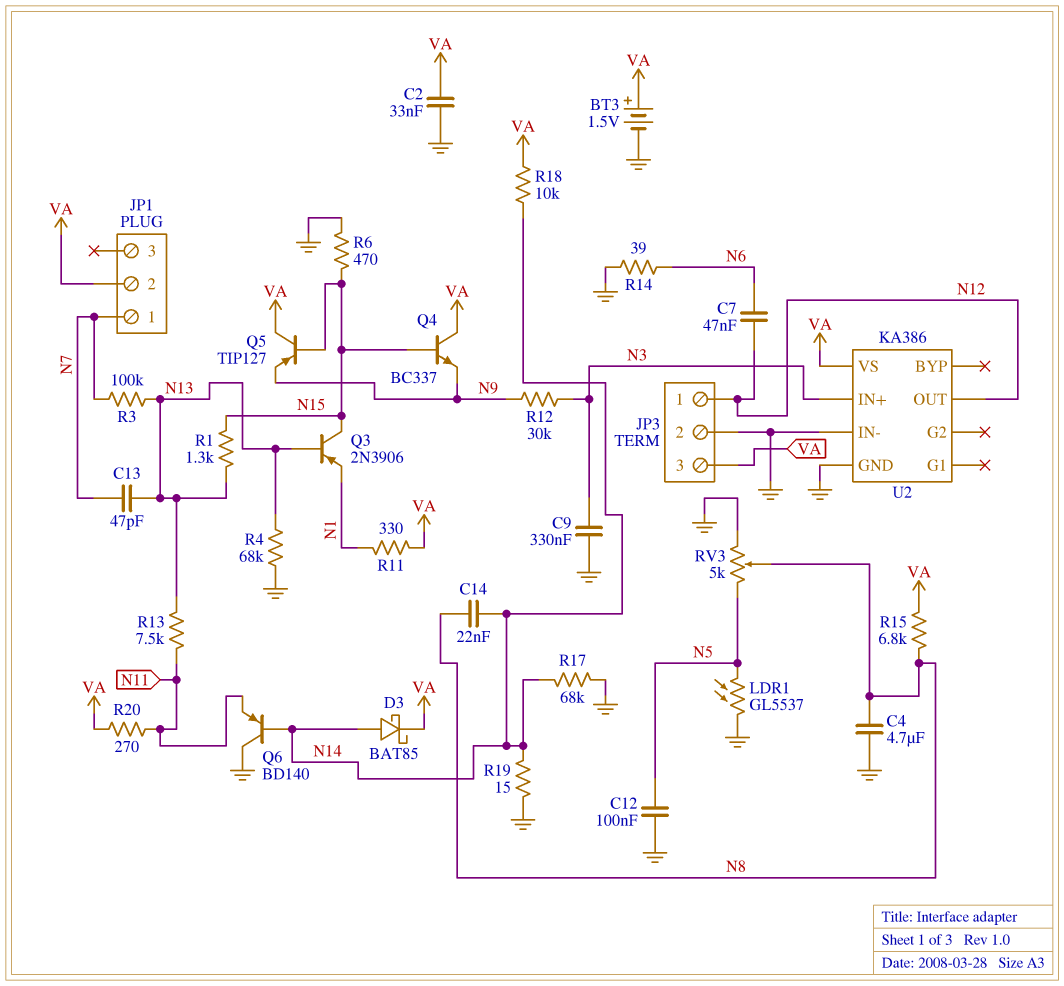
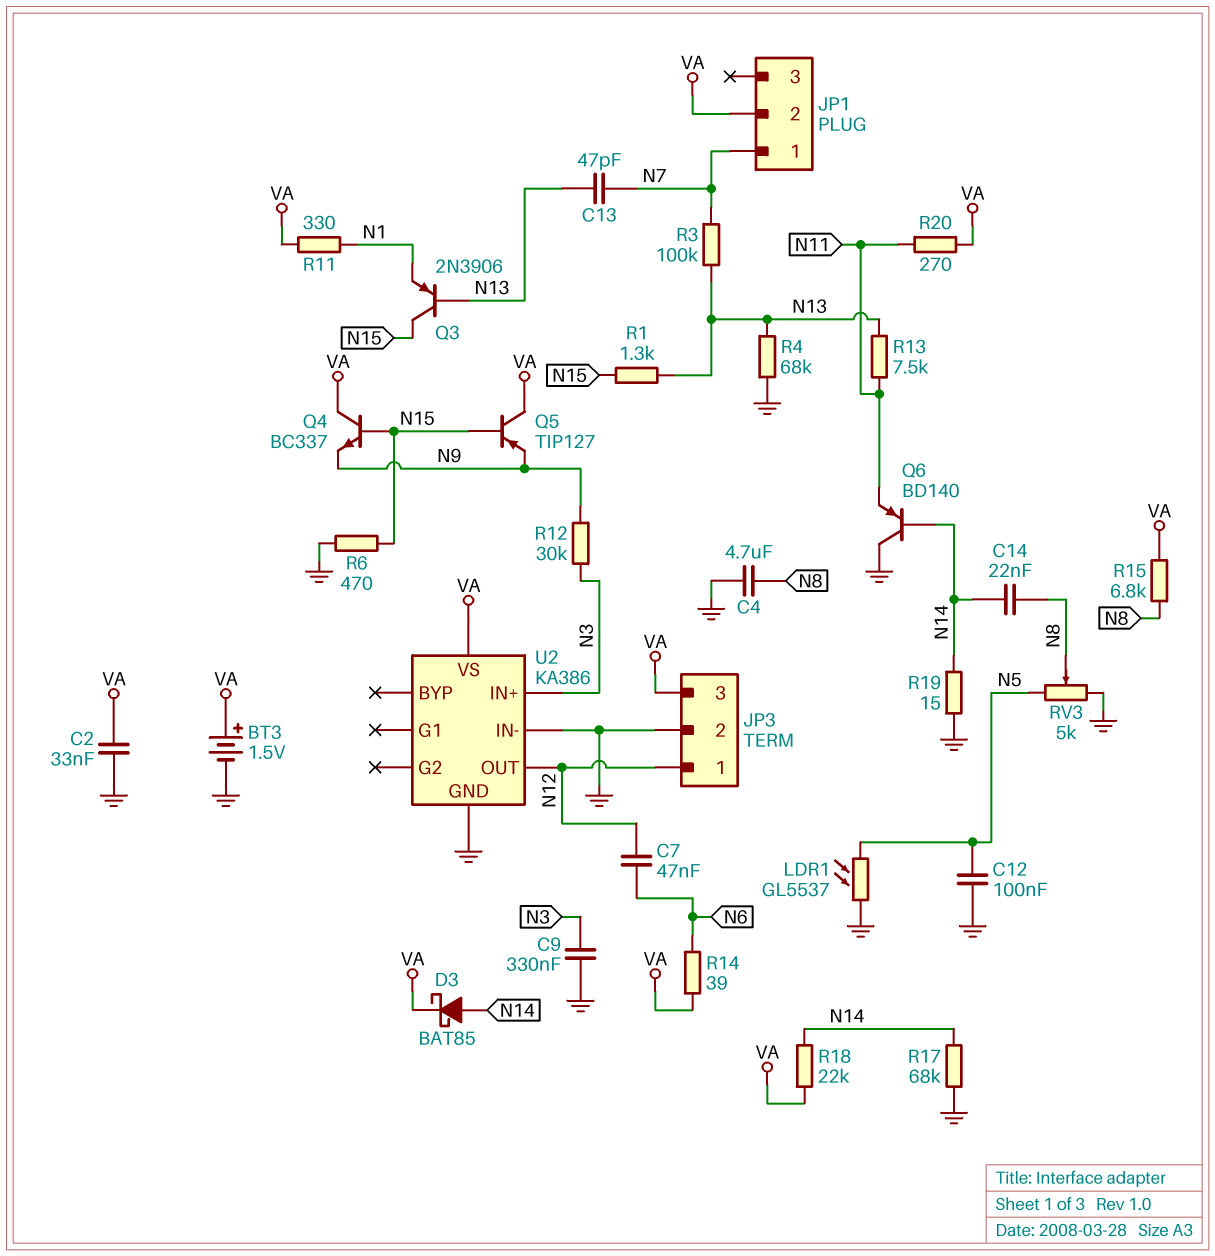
R14: 39 (GND, N6) -> 39 (N6, VA)
R18: 10k (N14, VA) -> 22k (N14, VA)

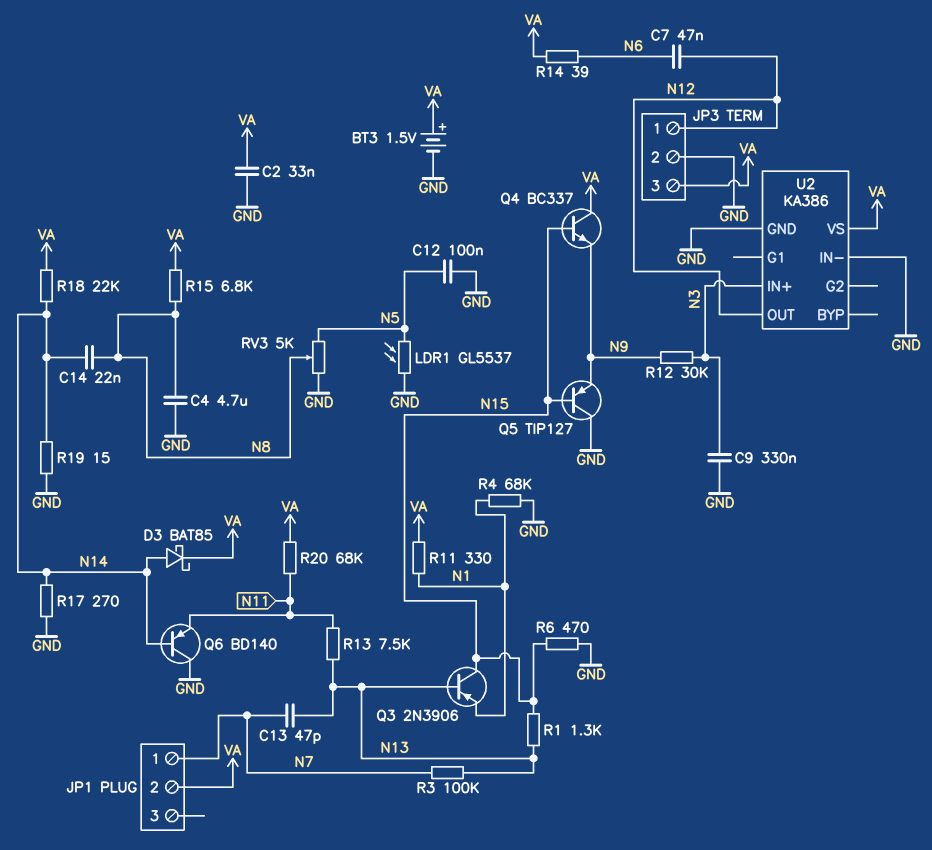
Q5: PNP TIP127 (B N15, C VA, E N9) -> PNP TIP127 (B N15, C GND, E N9)
R4: 68k (GND, N13) -> 68k (GND, N1)
R17: 68k (GND, N14) -> 270 (GND, N14)
R20: 270 (N11, VA) -> 68k (N11, VA)

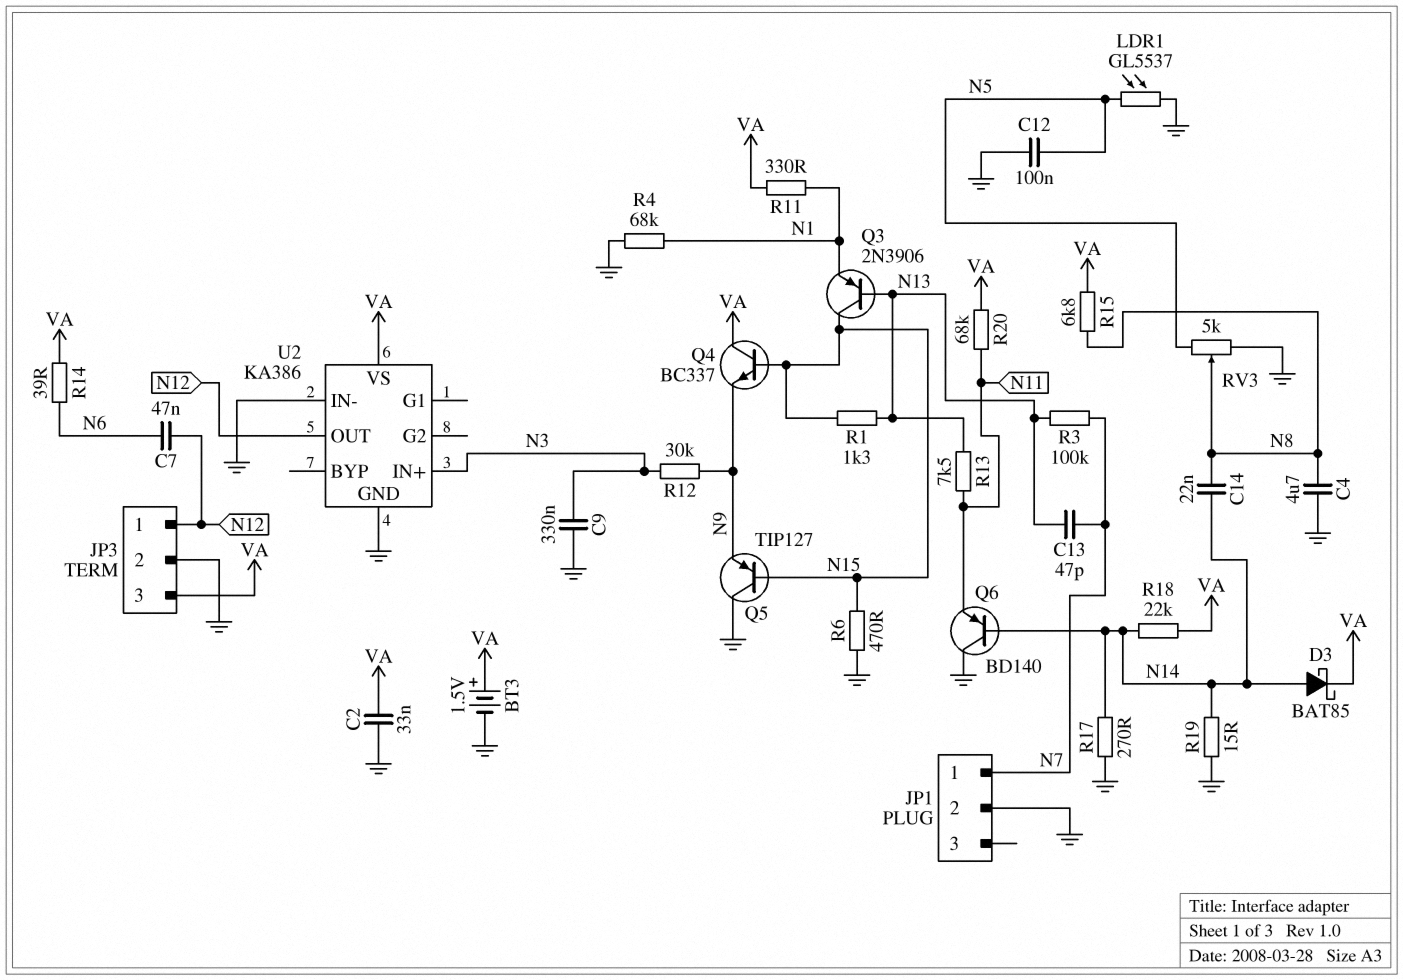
JP1 pin 2: VA -> GND

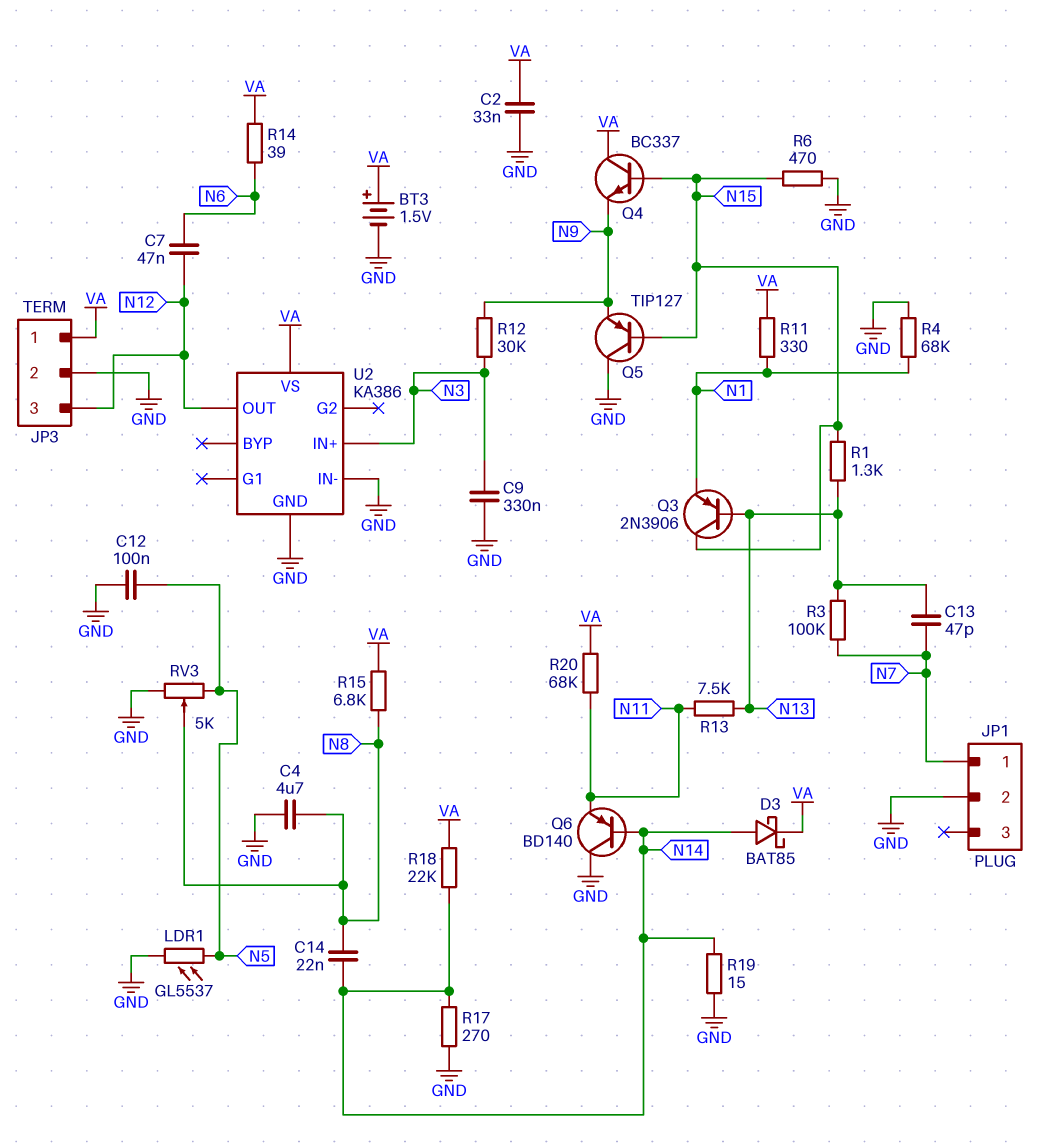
JP3 pin 1: N12 -> VA
JP3 pin 3: VA -> N12

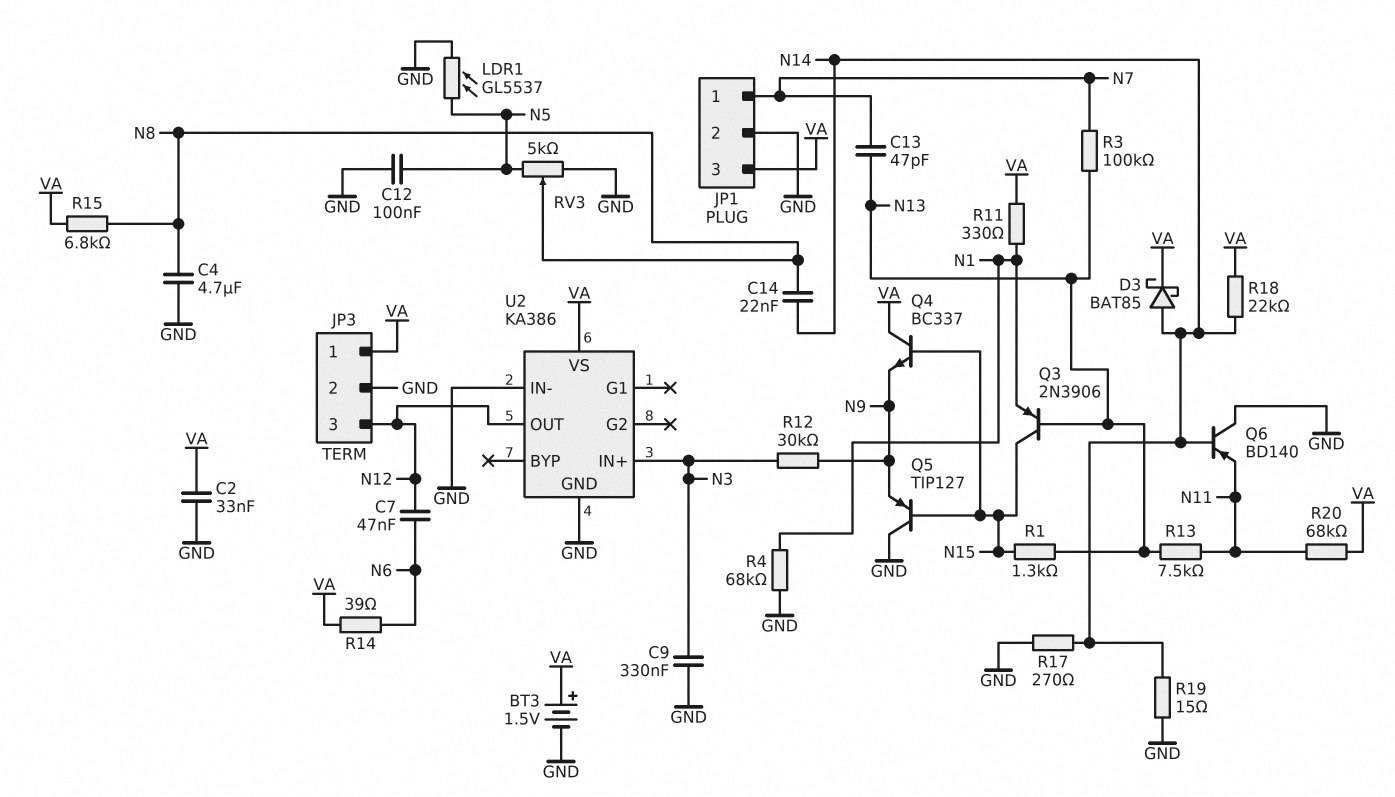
JP1 pin 3: none -> VA
R6: 470 (GND, N15) -> none

